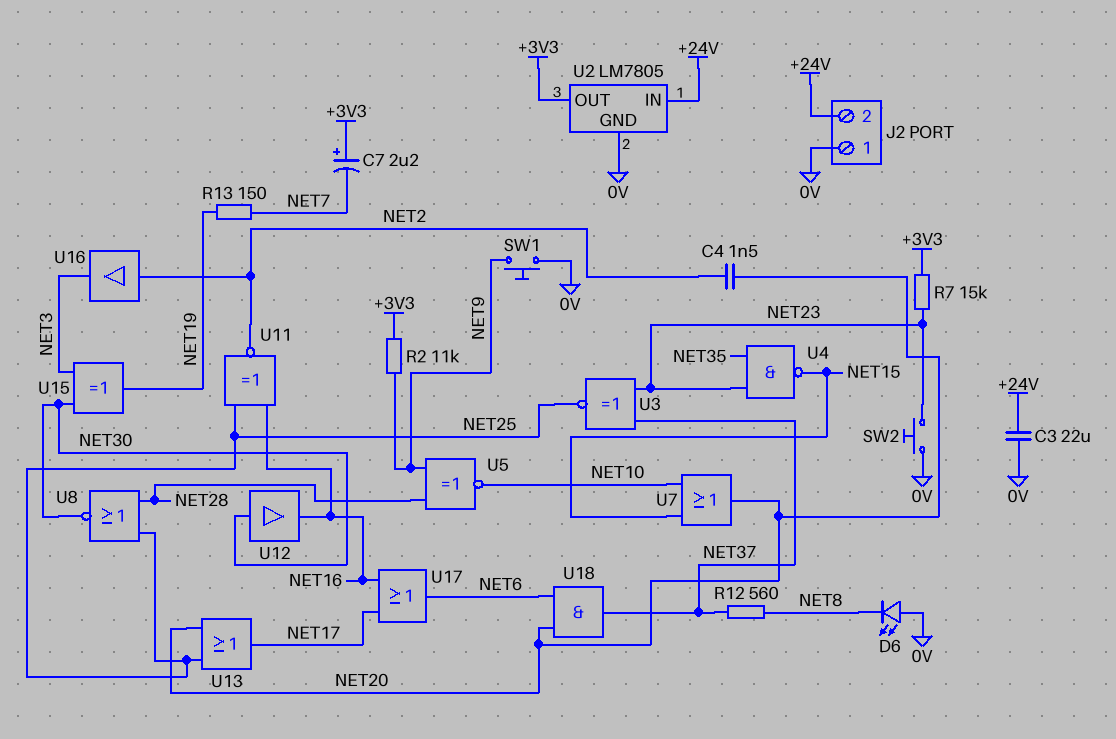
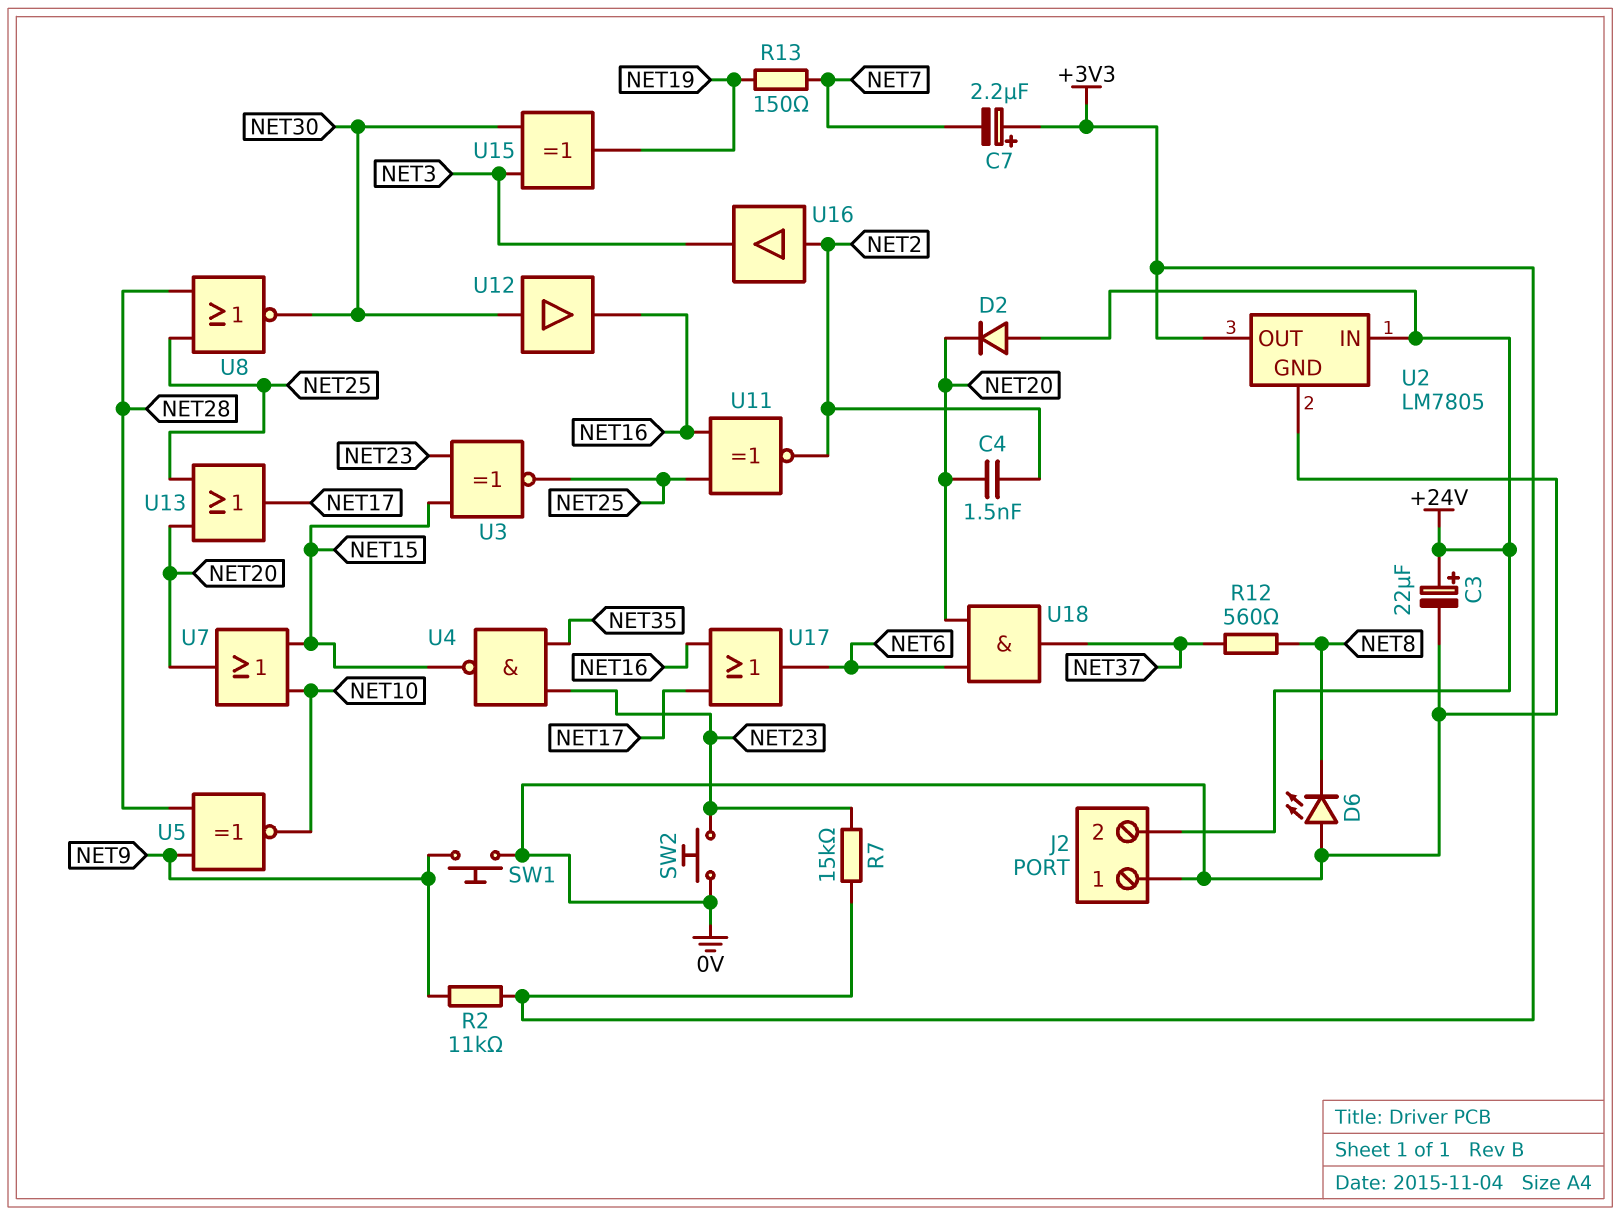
C3: 22uF (+24V, 0V) -> 22uF (plus +24V, minus 0V)
D2: none -> diode (A +24V, K NET20)
U3: XNOR (in NET23, in NET37, out NET25) -> XNOR (in NET15, in NET23, out NET25)

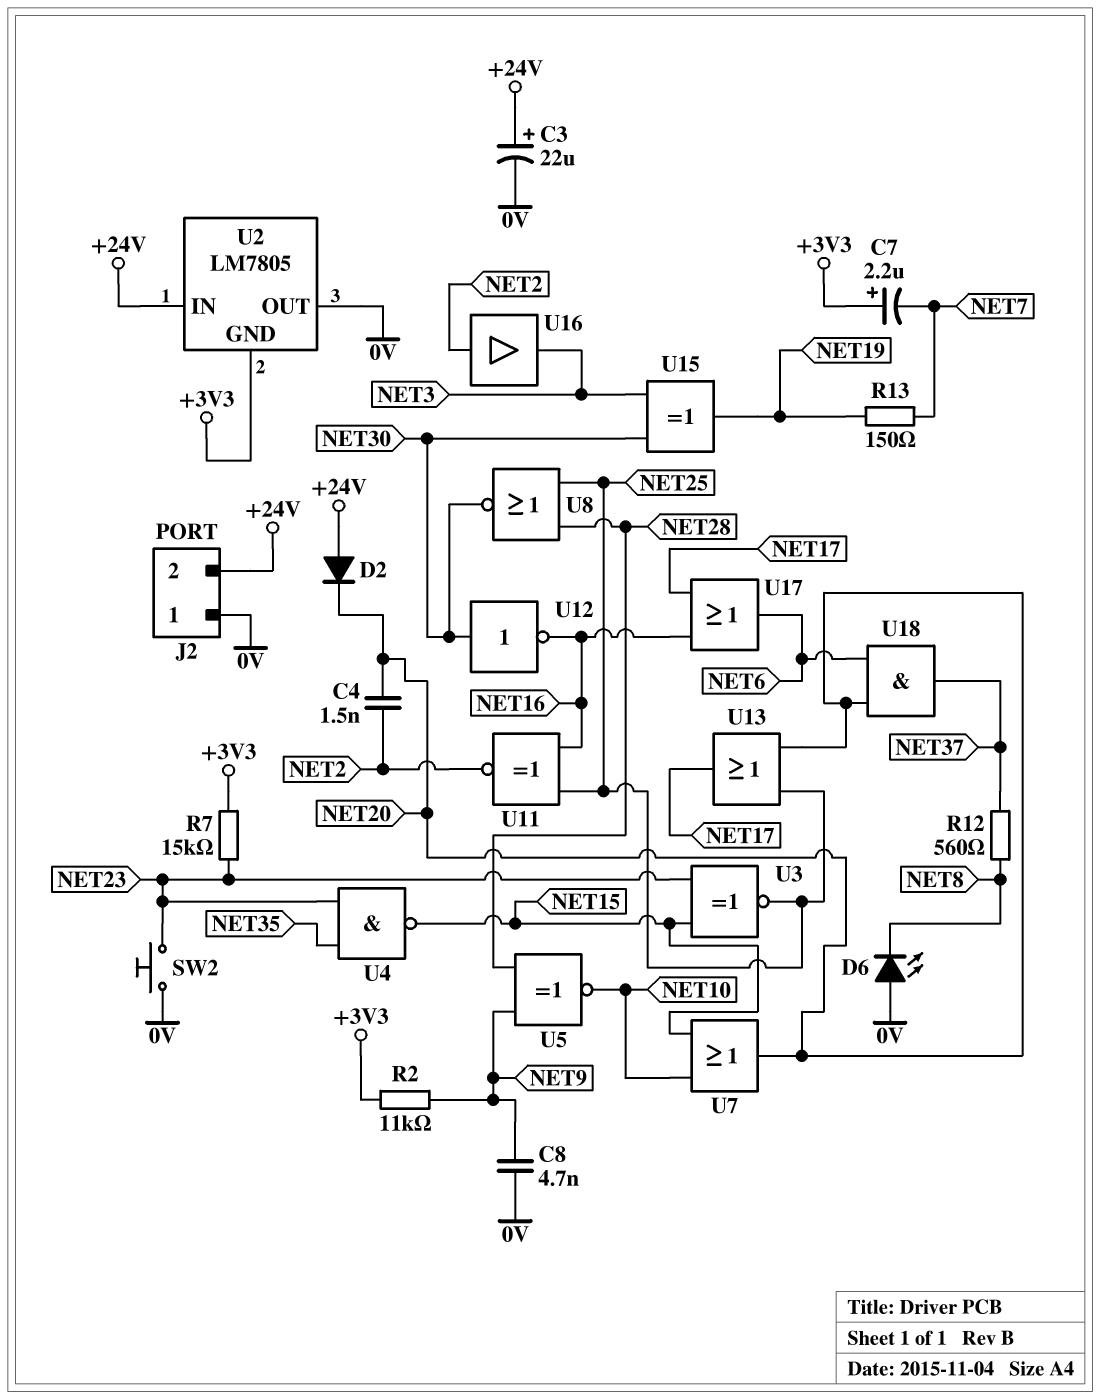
C8: none -> 4.7nF (0V, NET9)
SW1: button (0V, NET9) -> none
U2 pin GND: 0V -> +3V3
U2 pin OUT: +3V3 -> 0V
U12: buffer (in NET30, out NET16) -> NOT (in NET30, out NET16)

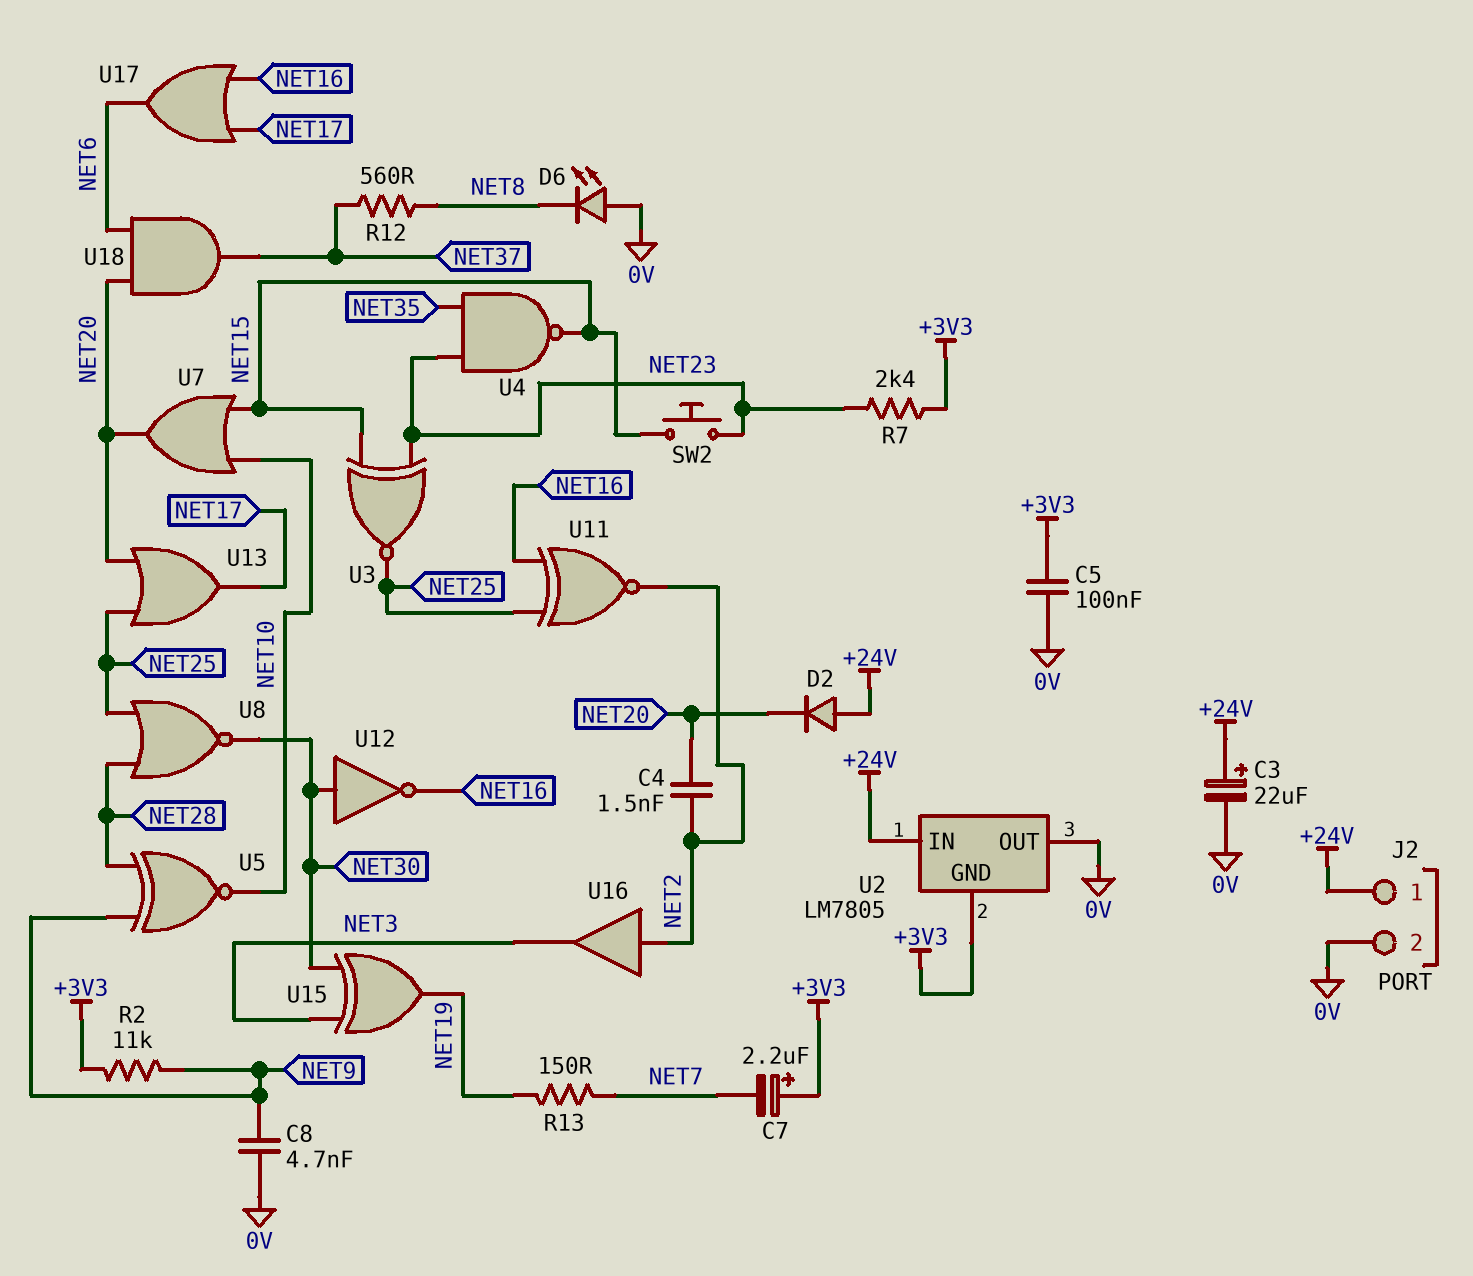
C5: none -> 100nF (+3V3, 0V)
J2 pin 1: 0V -> +24V
J2 pin 2: +24V -> 0V
R7: 15k (+3V3, NET23) -> 2.4k (+3V3, NET23)
SW2: button (0V, NET23) -> button (NET15, NET23)

